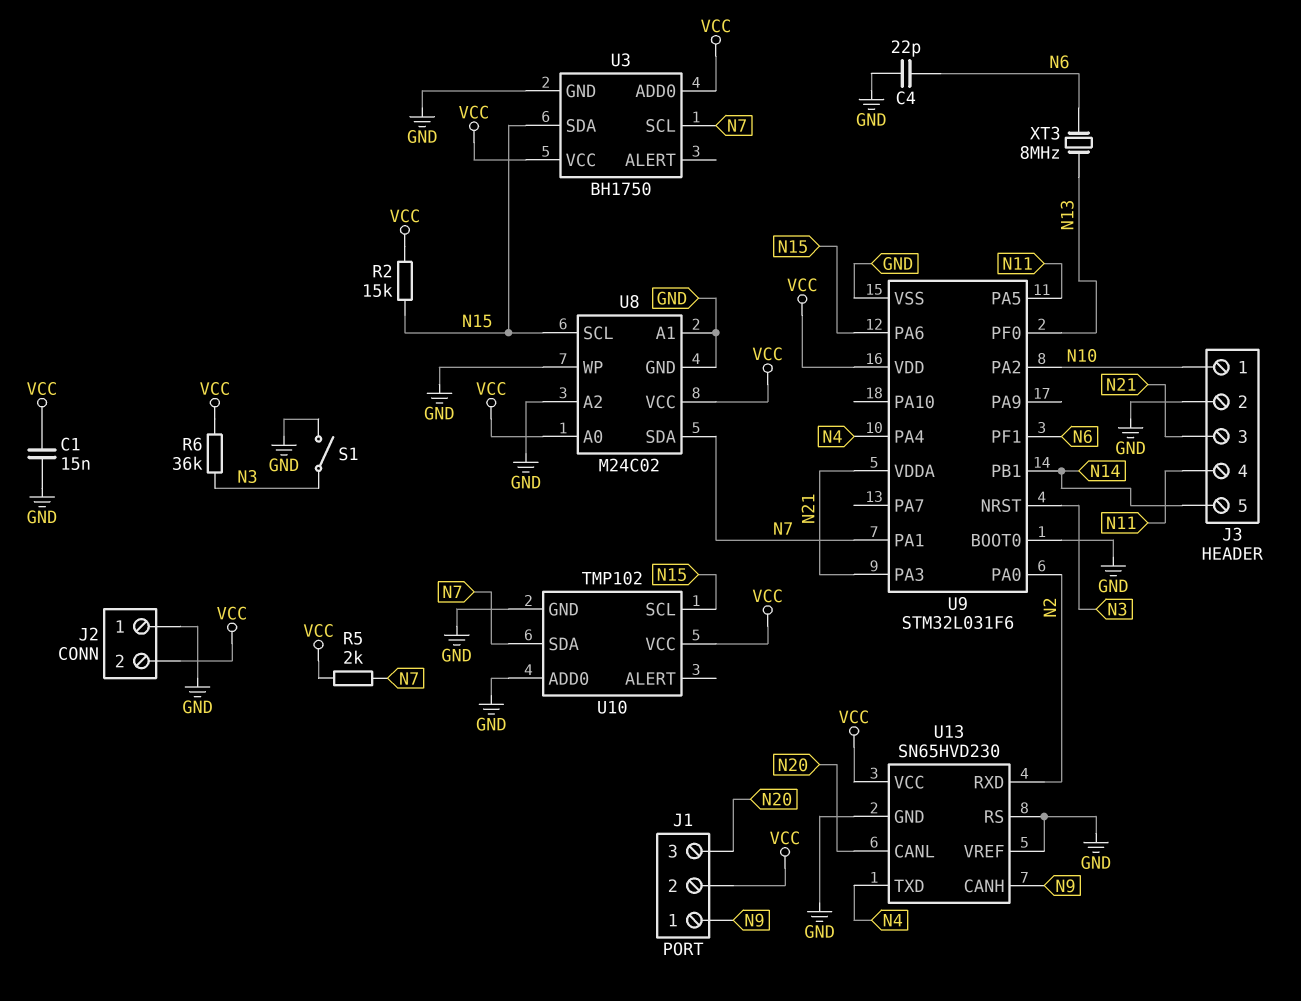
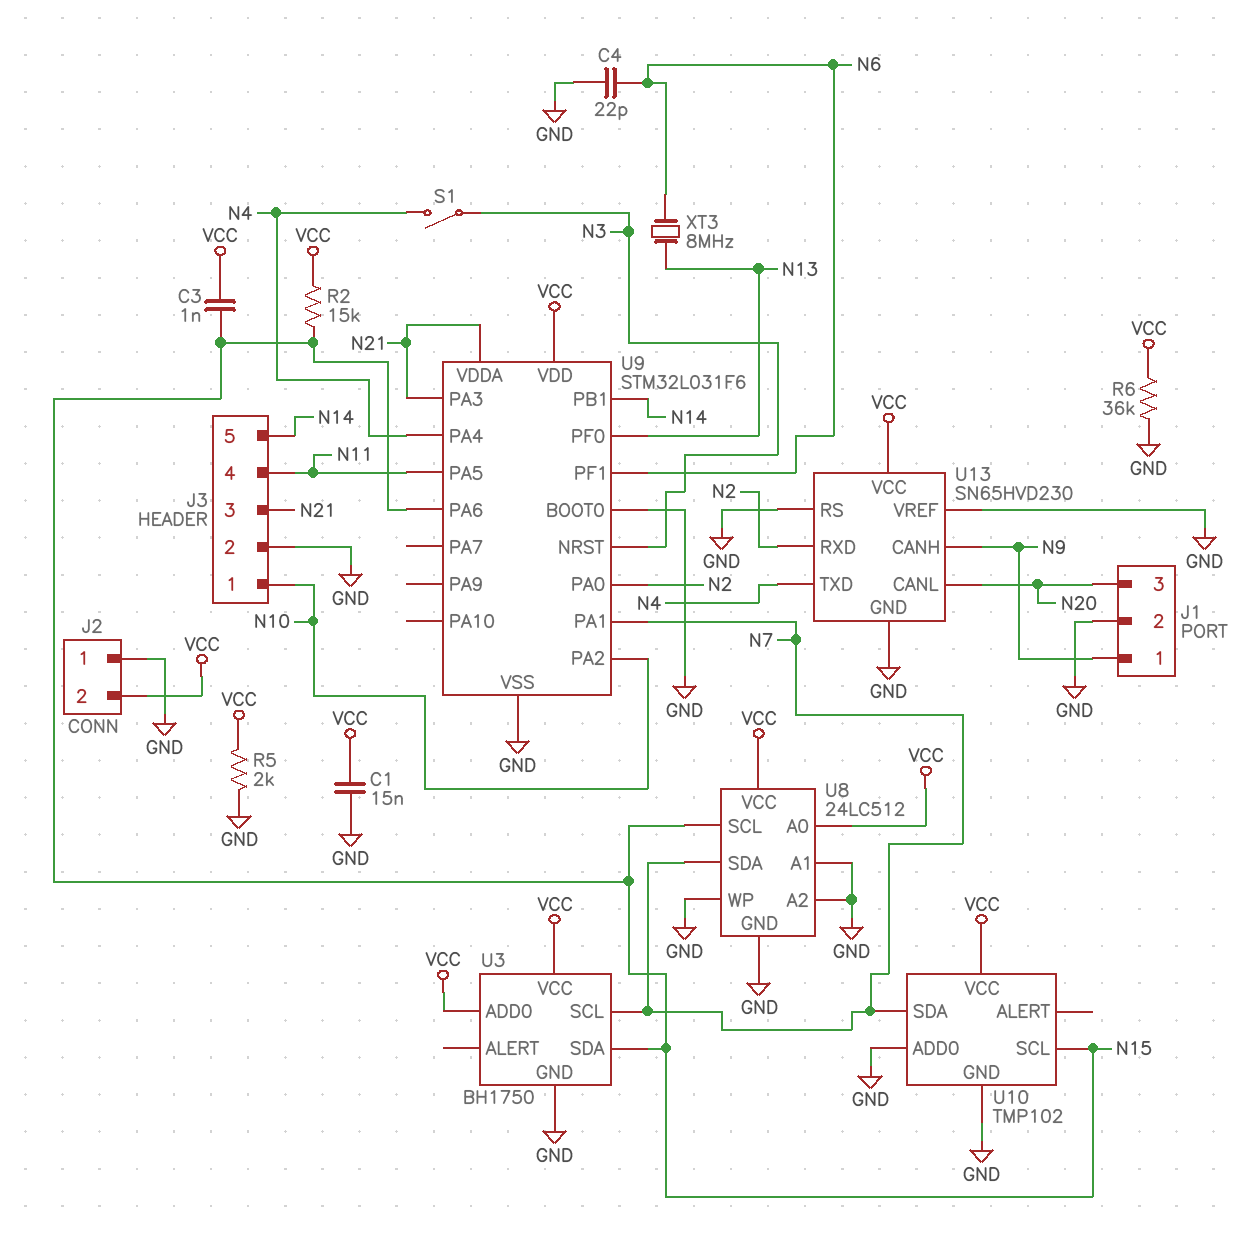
C3: none -> 1nF (N15, VCC)
J1 pin 2: VCC -> GND
R5: 2k (N7, VCC) -> 2k (GND, VCC)
R6: 36k (N3, VCC) -> 36k (GND, VCC)
S1: switch (GND, N3) -> switch (N3, N4)
U8: M24C02 -> 24LC512

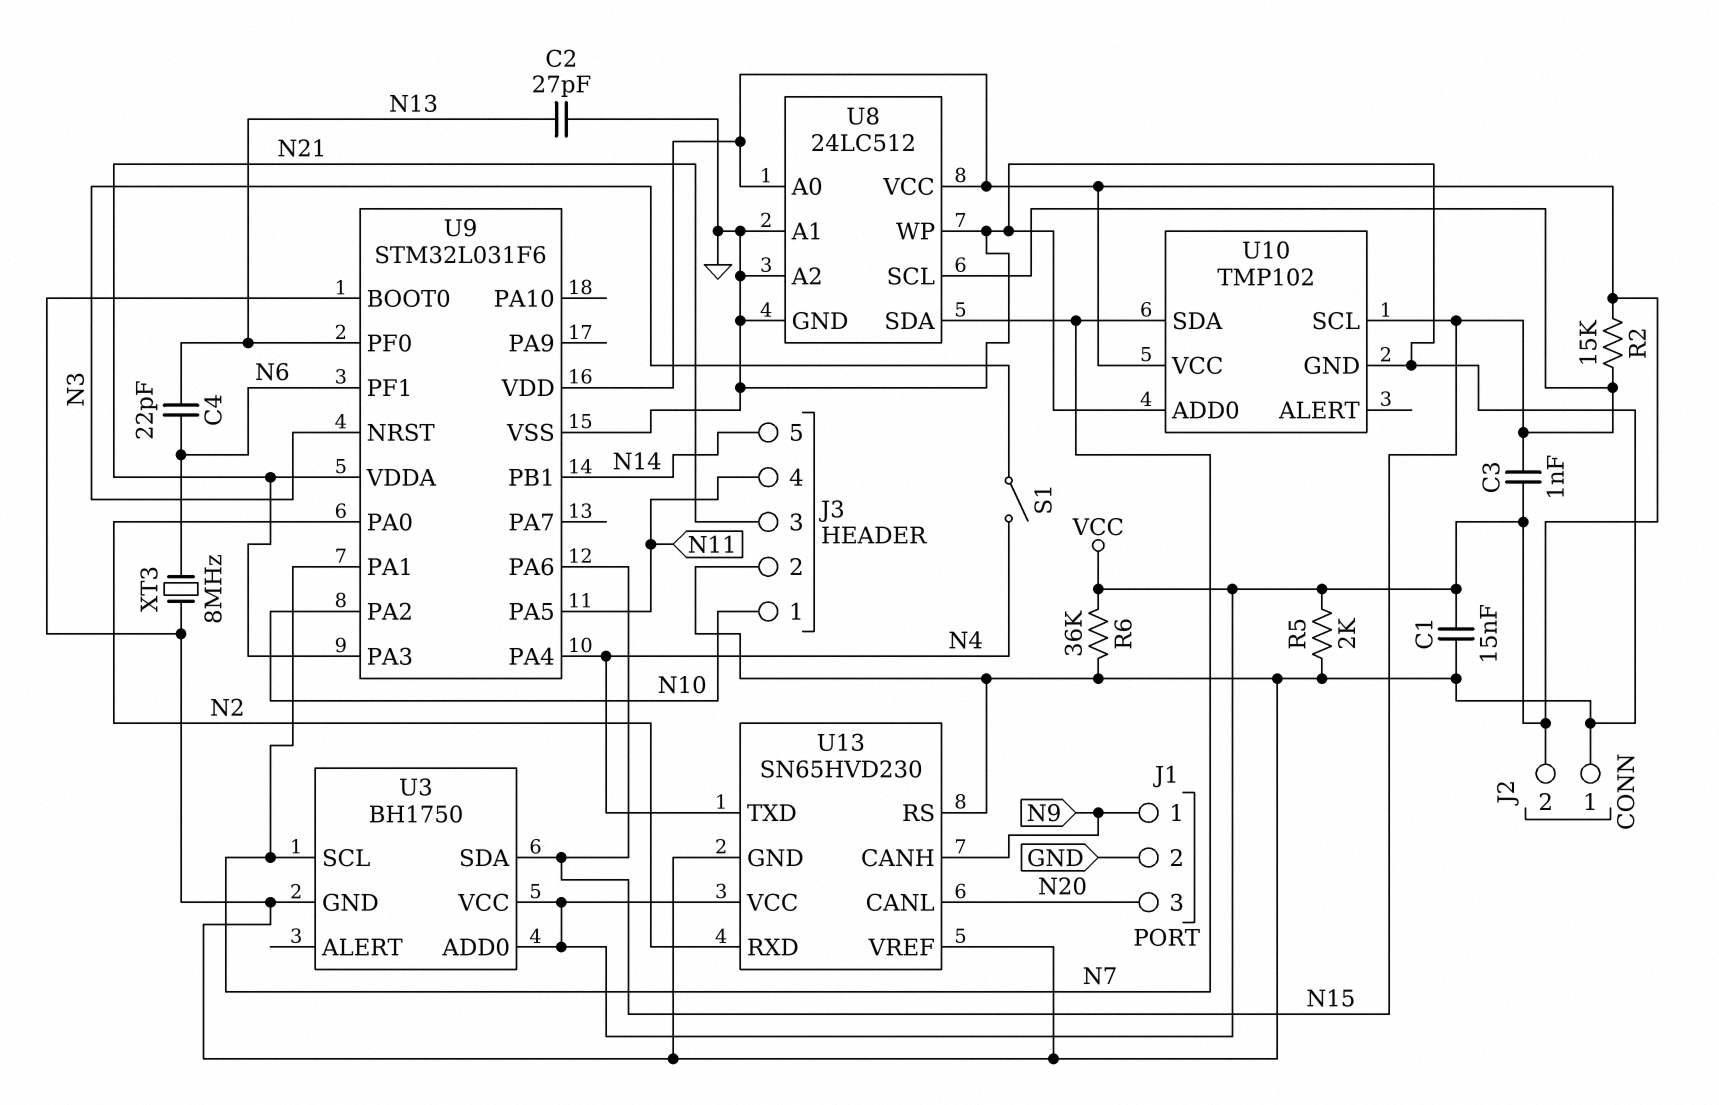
C2: none -> 27pF (GND, N13)
C4: 22pF (GND, N6) -> 22pF (N6, N13)
XT3: 8MHz (N6, N13) -> 8MHz (GND, N6)

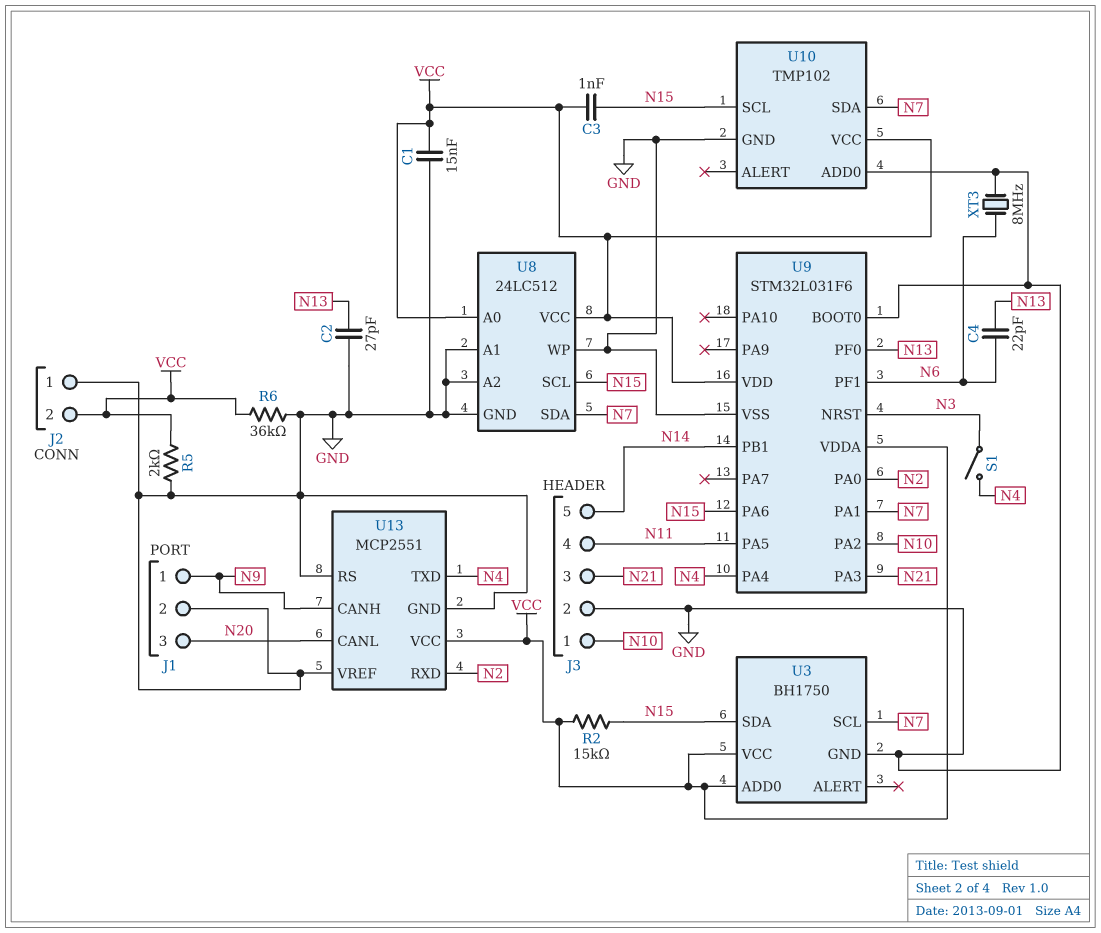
U9 pin VDDA: N21 -> VCC
U13: SN65HVD230 -> MCP2551

